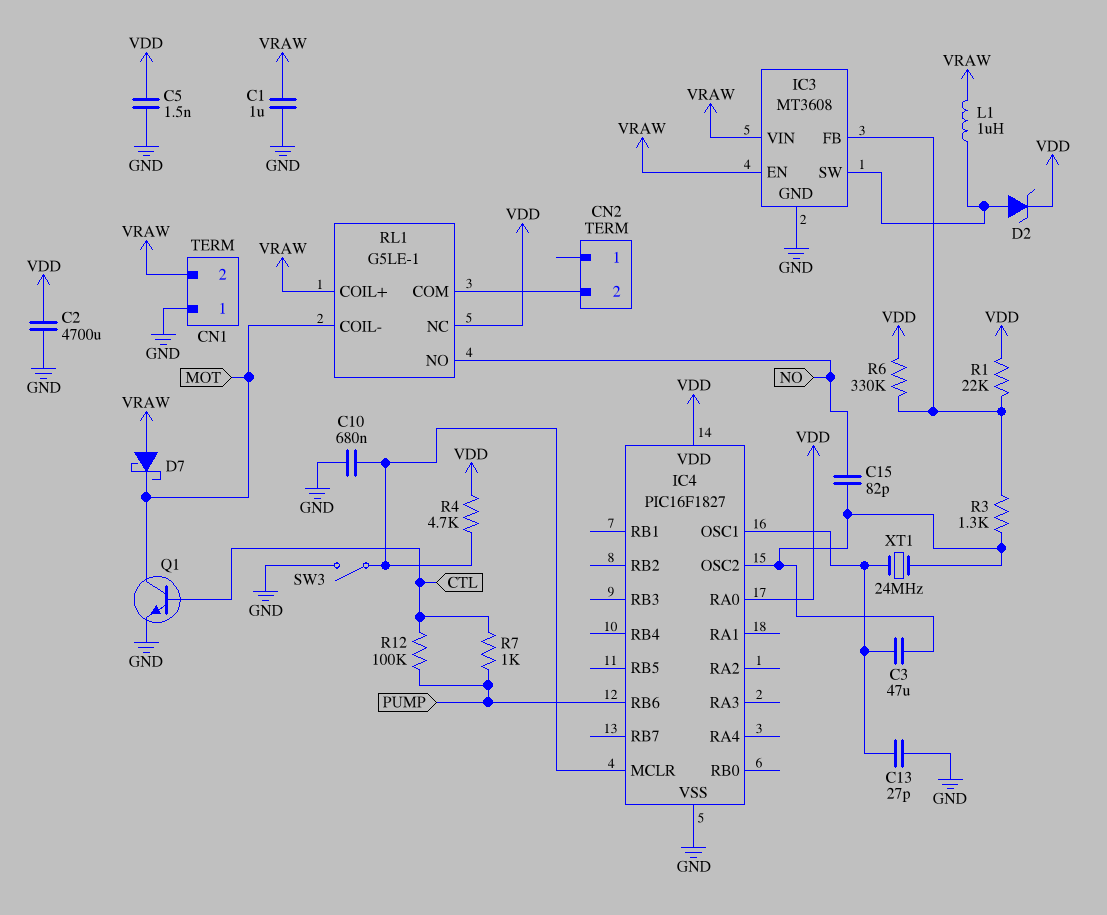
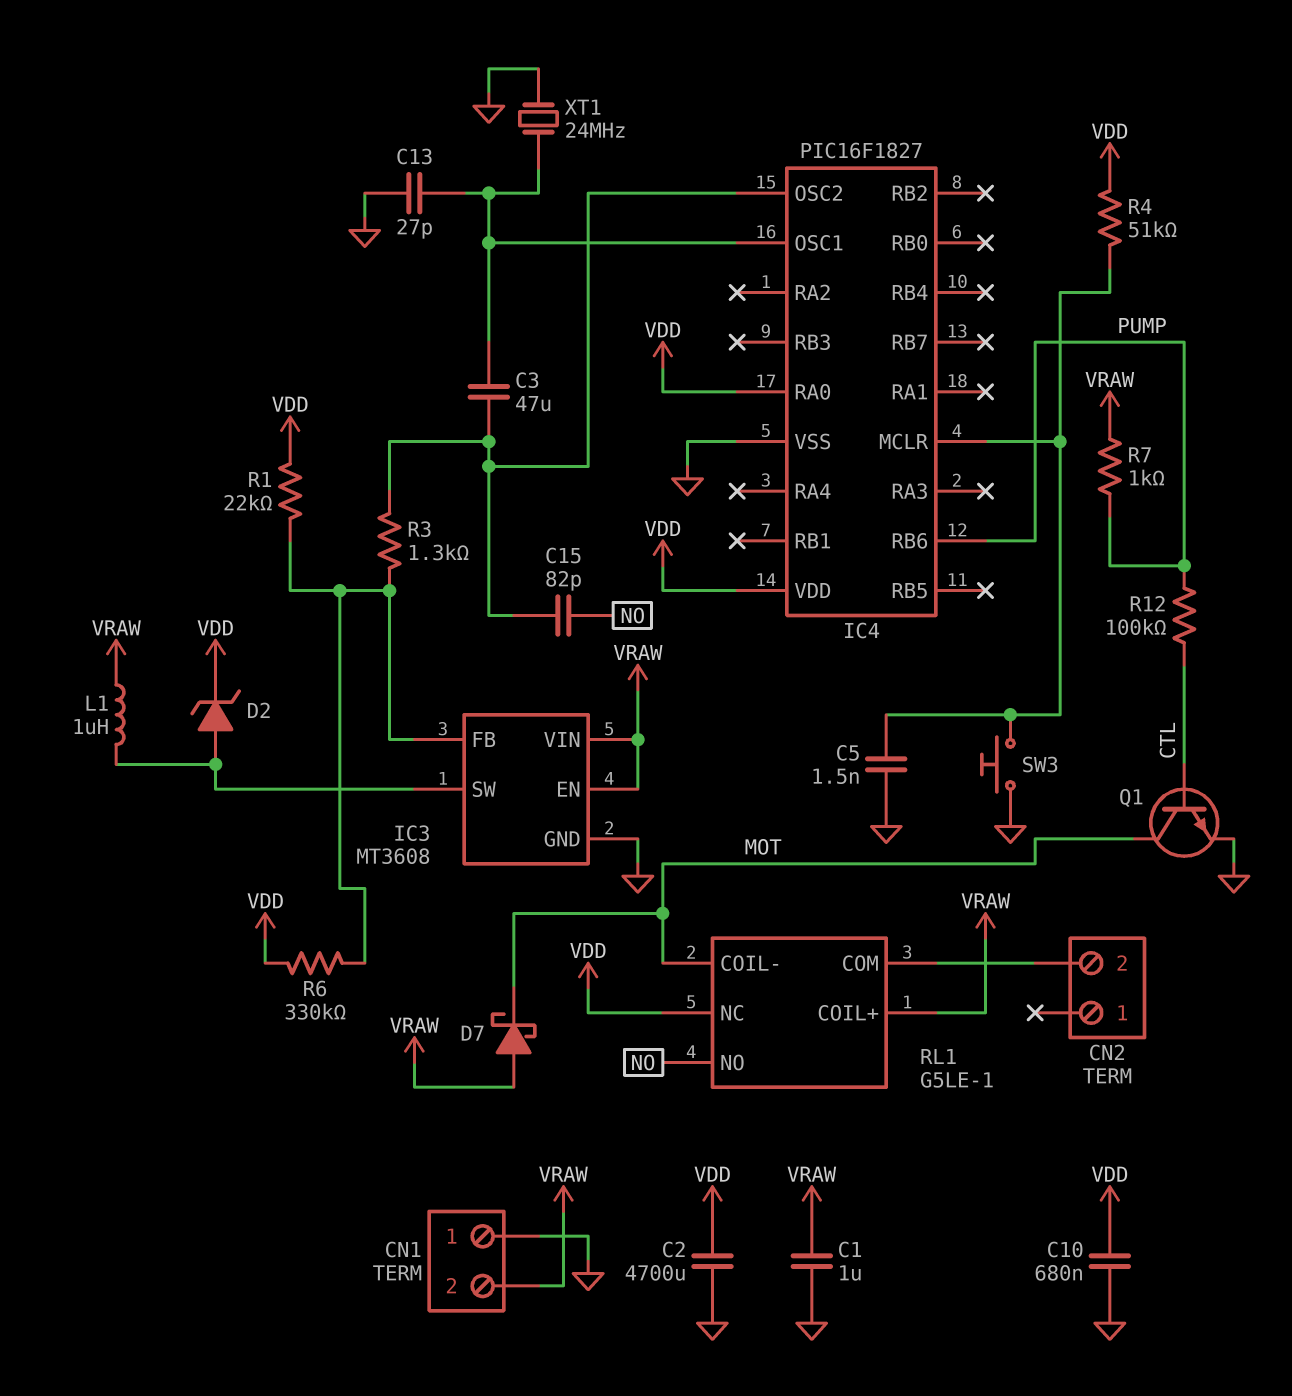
C5: 1.5nF (GND, VDD) -> 1.5nF (GND, IC4/MCLR)
C10: 680nF (GND, IC4/MCLR) -> 680nF (GND, VDD)
R4: 4.7k (IC4/MCLR, VDD) -> 51k (IC4/MCLR, VDD)
R7: 1k (CTL, PUMP) -> 1k (PUMP, VRAW)
SW3: switch (GND, IC4/MCLR) -> button (GND, IC4/MCLR)
XT1: 24MHz (IC4/OSC1, IC4/OSC2) -> 24MHz (GND, IC4/OSC1)

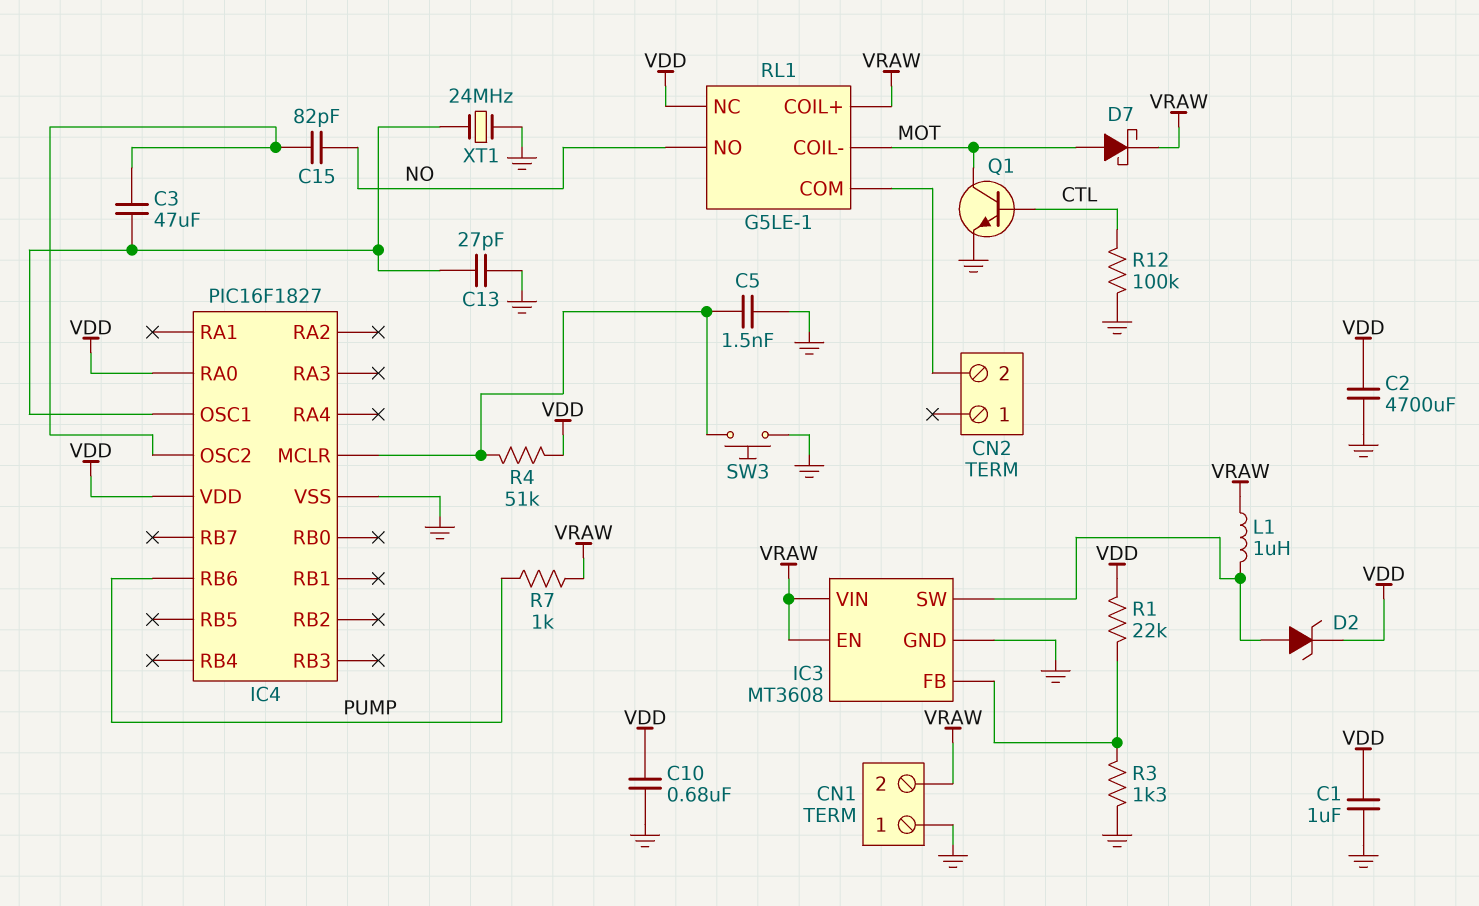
C1: 1uF (GND, VRAW) -> 1uF (GND, VDD)
D7: schottky (A VRAW, K MOT) -> schottky (A MOT, K VRAW)
R3: 1.3k (IC3/FB, IC4/OSC2) -> 1.3k (GND, IC3/FB)
R6: 330k (IC3/FB, VDD) -> none
R12: 100k (CTL, PUMP) -> 100k (CTL, GND)

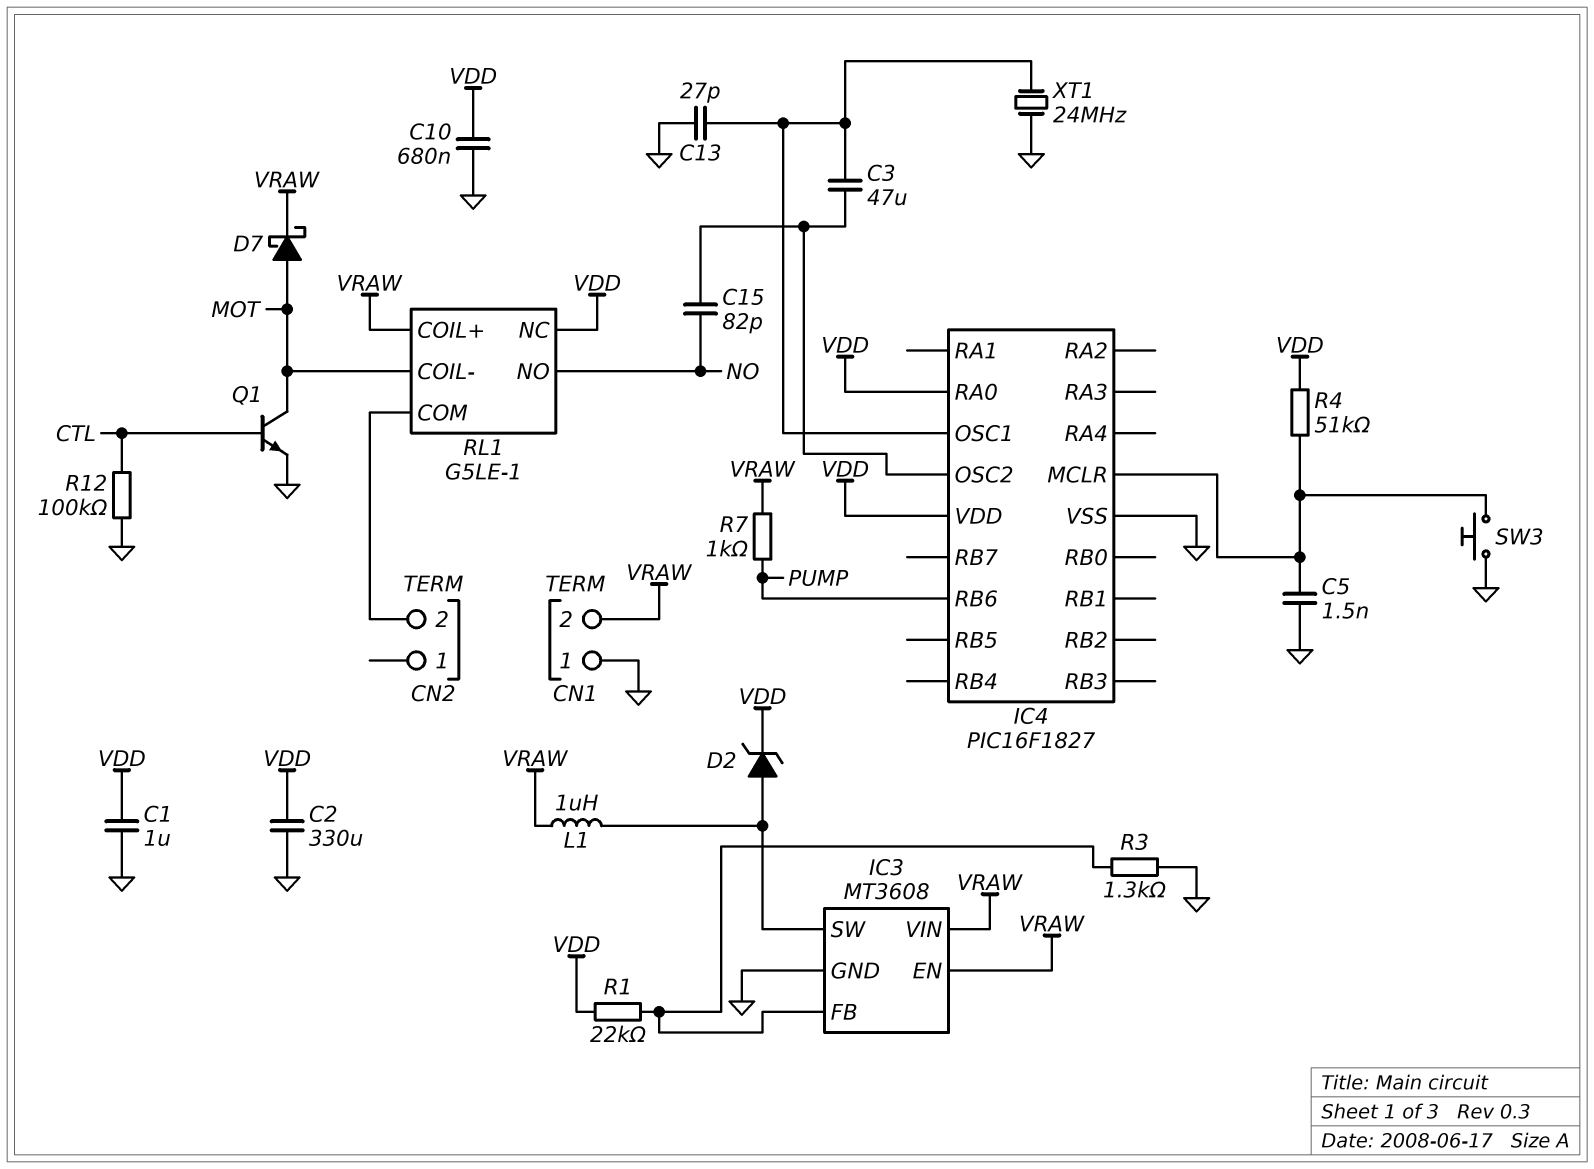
C2: 4700uF (GND, VDD) -> 330uF (GND, VDD)

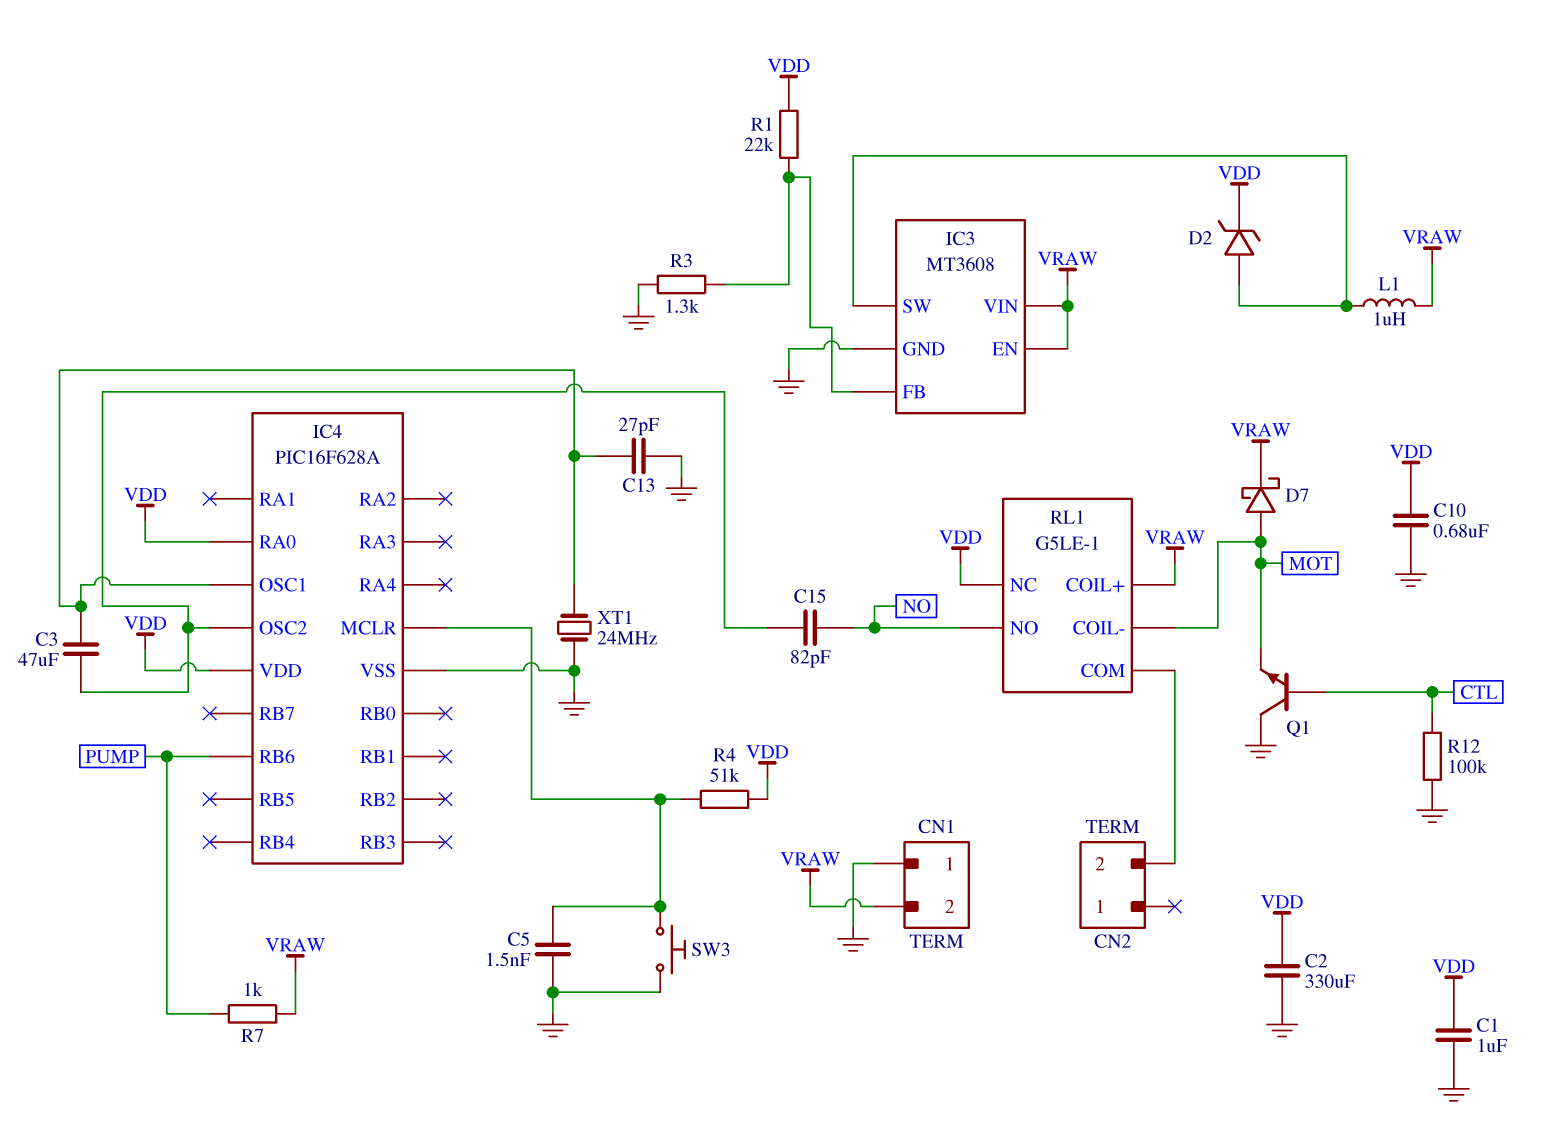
IC4: PIC16F1827 -> PIC16F628A
Q1: NPN (B CTL, C MOT, E GND) -> NPN (B CTL, C GND, E MOT)

